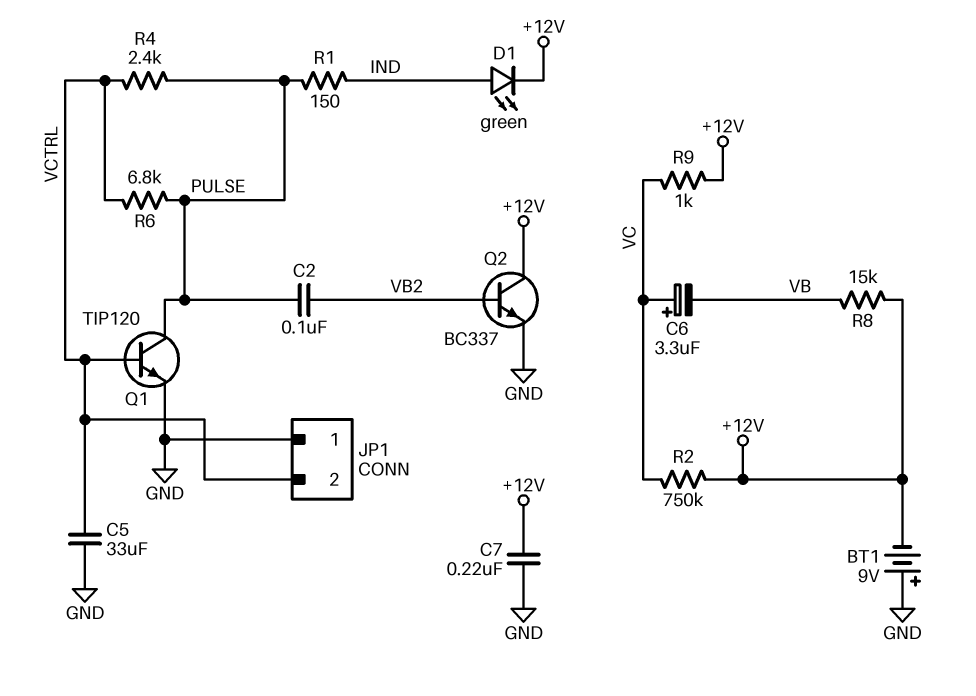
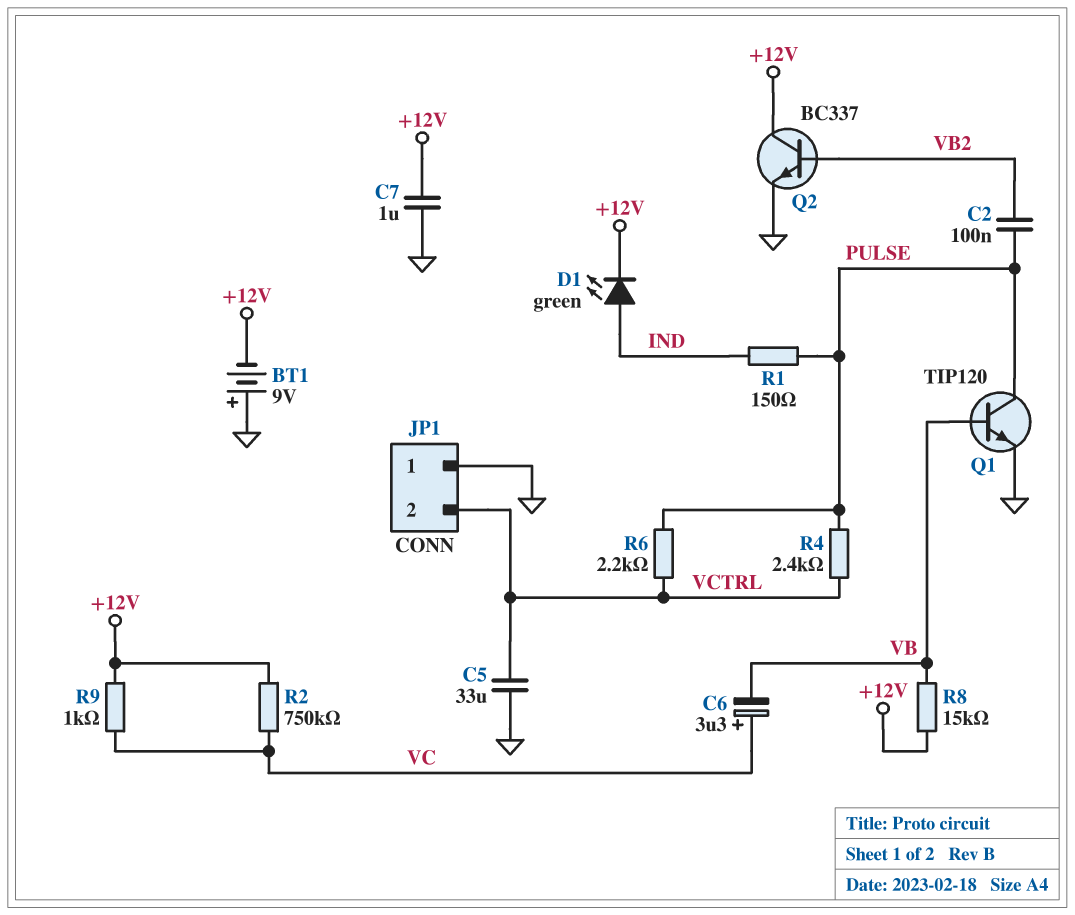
C7: 220nF (+12V, GND) -> 1uF (+12V, GND)
Q1: NPN TIP120 (B VCTRL, C PULSE, E GND) -> NPN TIP120 (B VB, C PULSE, E GND)
R6: 6.8k (PULSE, VCTRL) -> 2.2k (PULSE, VCTRL)

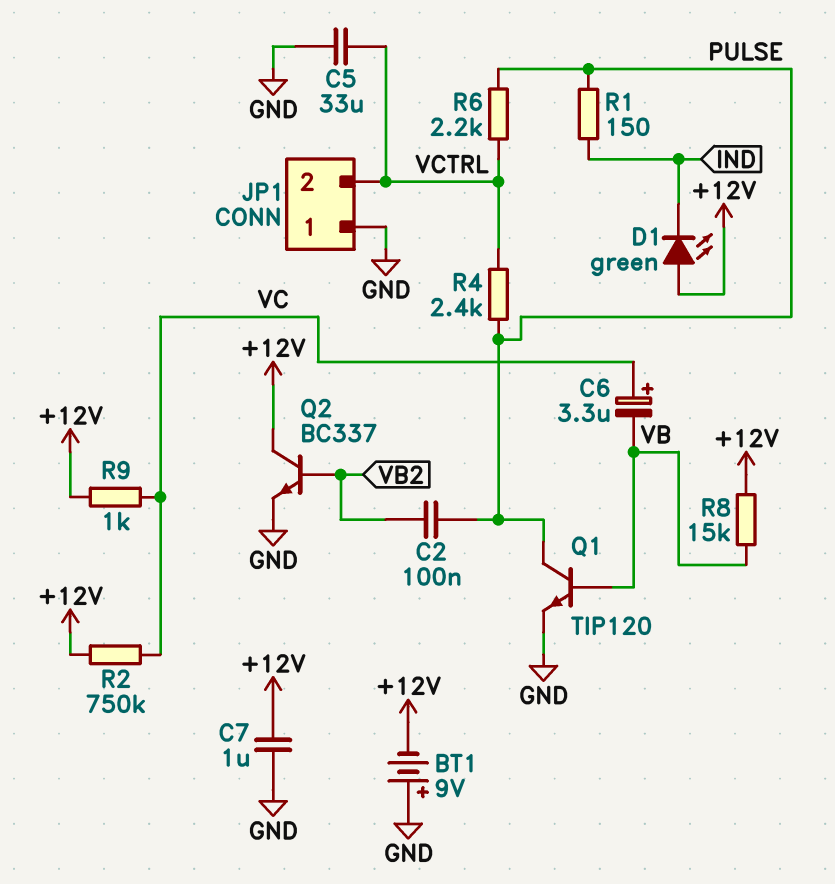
D1: LED green (A IND, K +12V) -> LED green (A +12V, K IND)

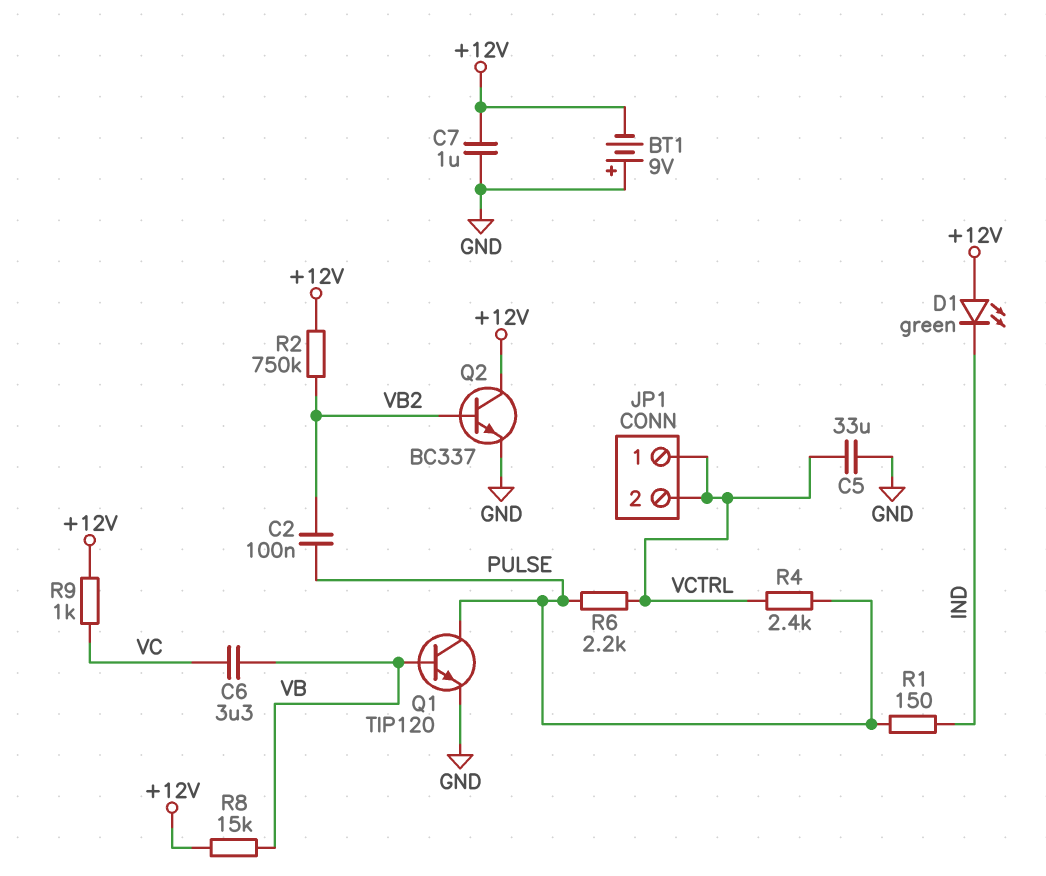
C6: 3.3uF (plus VC, minus VB) -> 3.3uF (VB, VC)
JP1 pin 1: GND -> VCTRL
R2: 750k (+12V, VC) -> 750k (+12V, VB2)

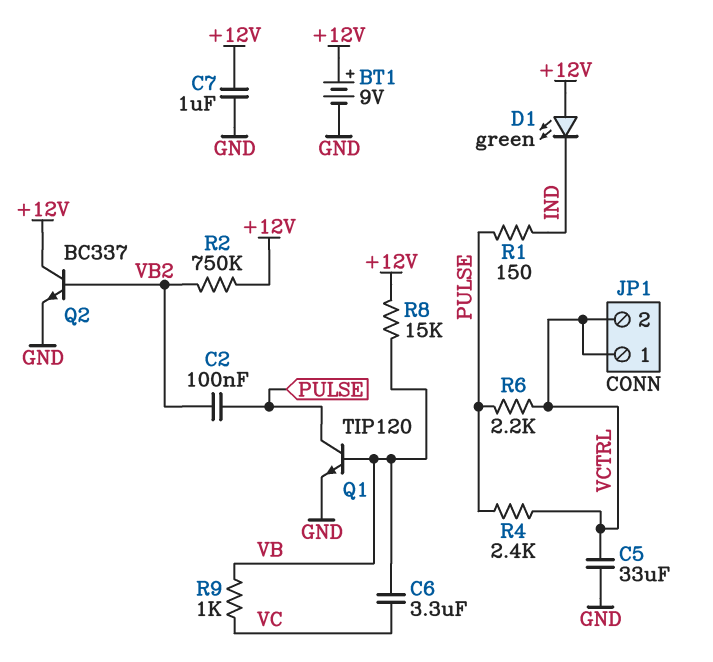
BT1: 9V (plus GND, minus +12V) -> 9V (plus +12V, minus GND)
R9: 1k (+12V, VC) -> 1k (VB, VC)

